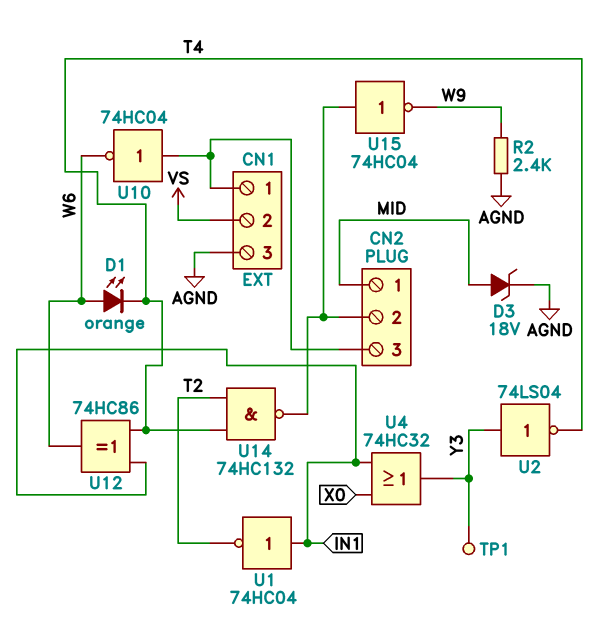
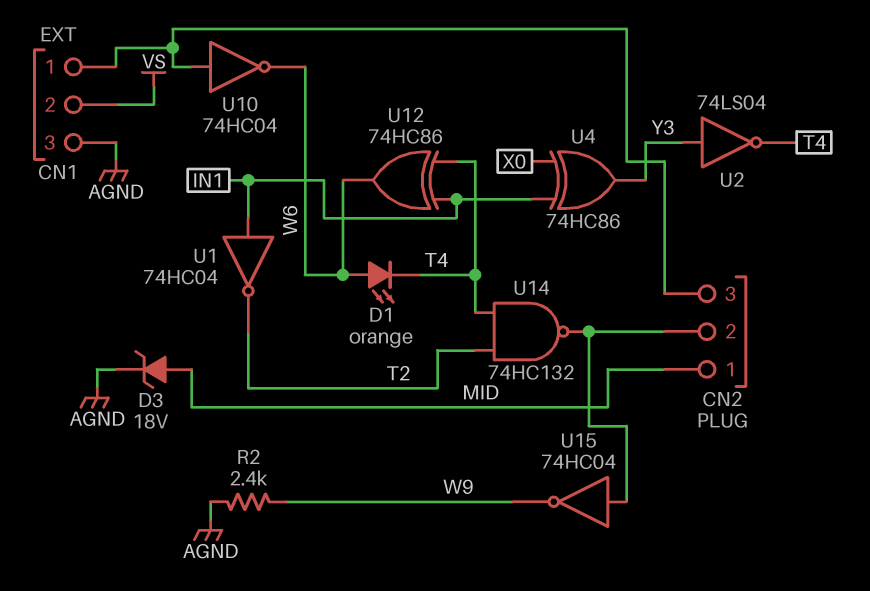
TP1: test point (Y3) -> none
U4: OR 74HC32 (in IN1, in X0, out Y3) -> XOR 74HC86 (in IN1, in X0, out Y3)

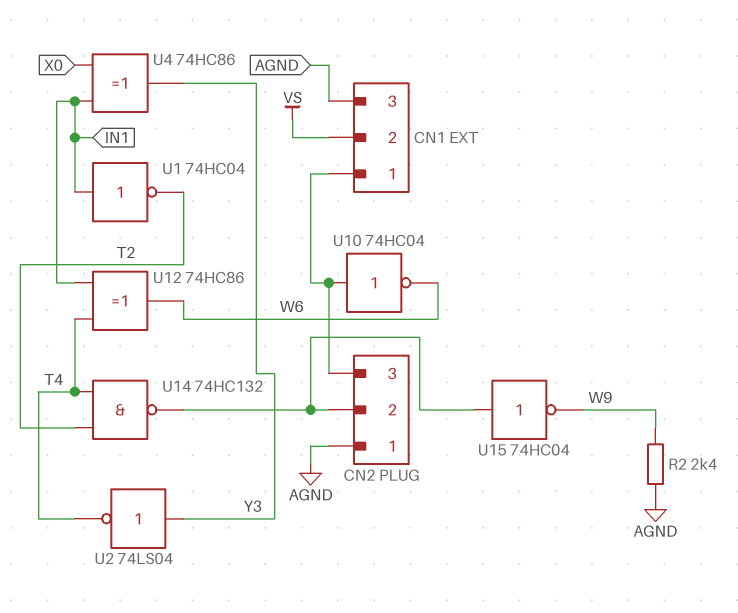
CN2 pin 1: MID -> AGND
D1: LED orange (A W6, K T4) -> none
D3: zener 18V (A MID, K AGND) -> none

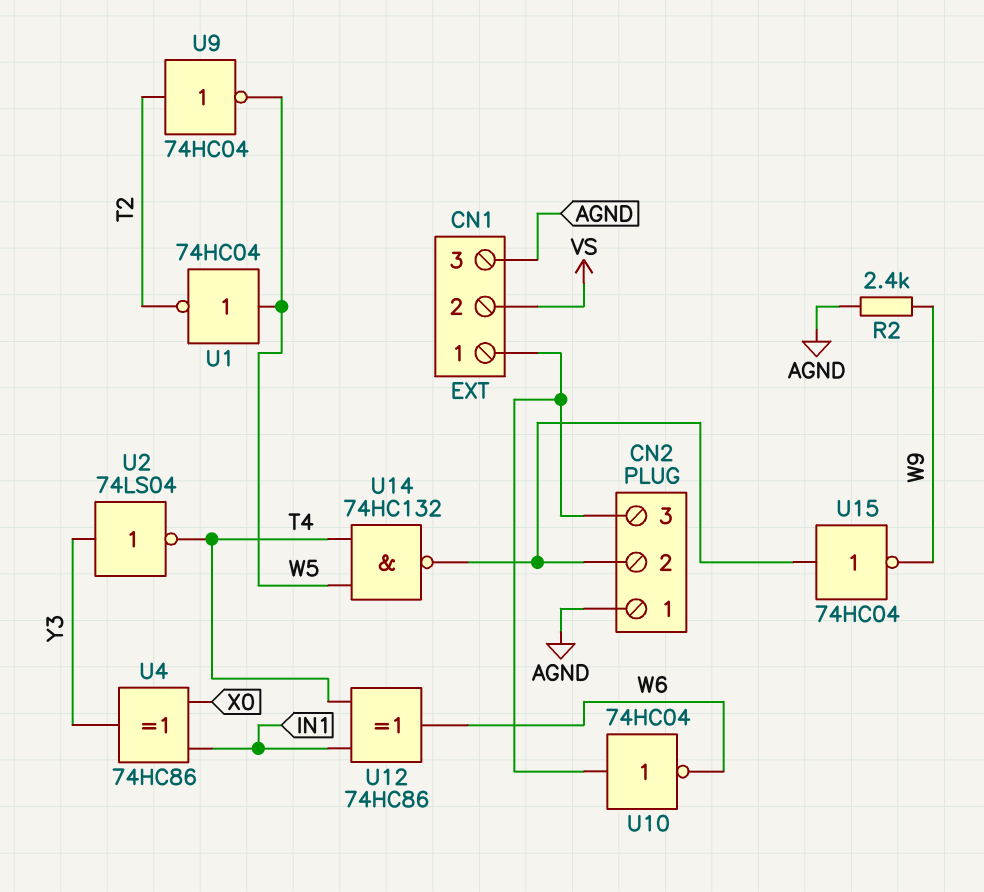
U1: NOT 74HC04 (in IN1, out T2) -> NOT 74HC04 (in W5, out T2)
U9: none -> NOT 74HC04 (in T2, out W5)
U14: NAND 74HC132 (in T2, in T4, out CN2/2) -> NAND 74HC132 (in T4, in W5, out CN2/2)

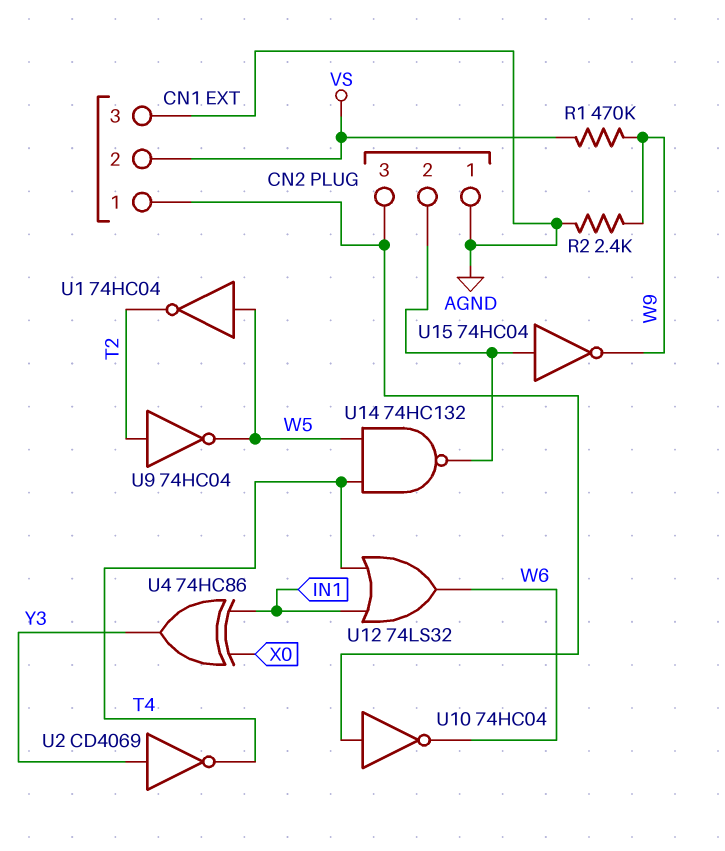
R1: none -> 470k (VS, W9)
U2: NOT 74LS04 (in Y3, out T4) -> NOT CD4069 (in Y3, out T4)
U12: XOR 74HC86 (in IN1, in T4, out W6) -> OR 74LS32 (in IN1, in T4, out W6)

